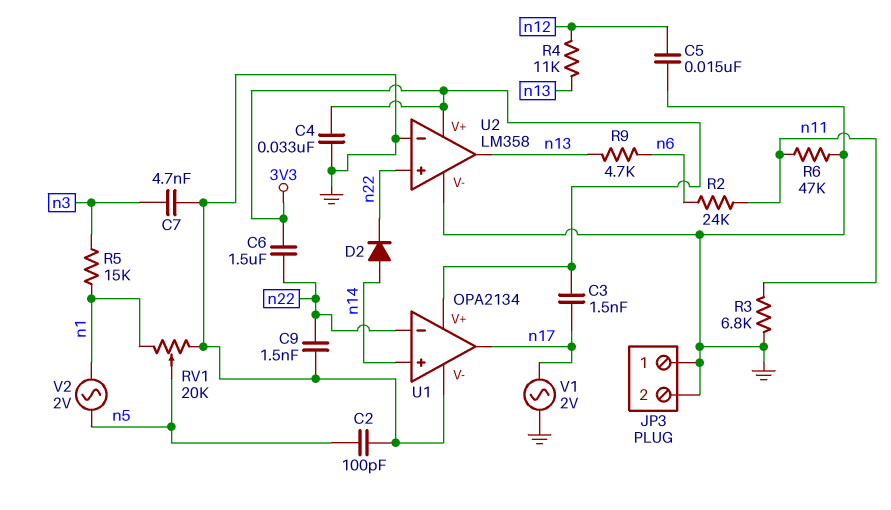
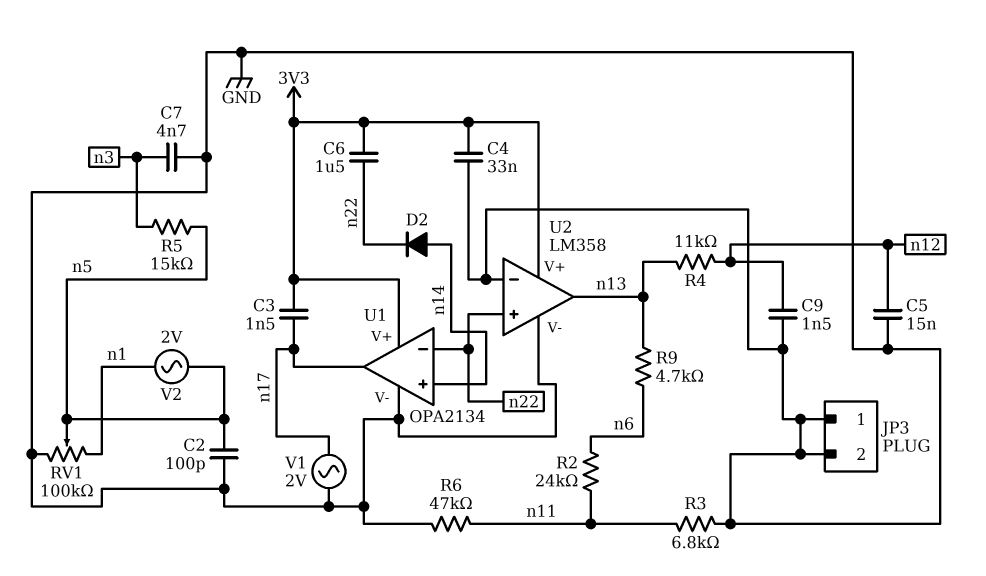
C9: 1.5nF (GND, n22) -> 1.5nF (GND, n12)
R5: 15k (n1, n3) -> 15k (n3, n5)
RV1: 20k (GND, n1, wiper n5) -> 100k (GND, n1, wiper n5)

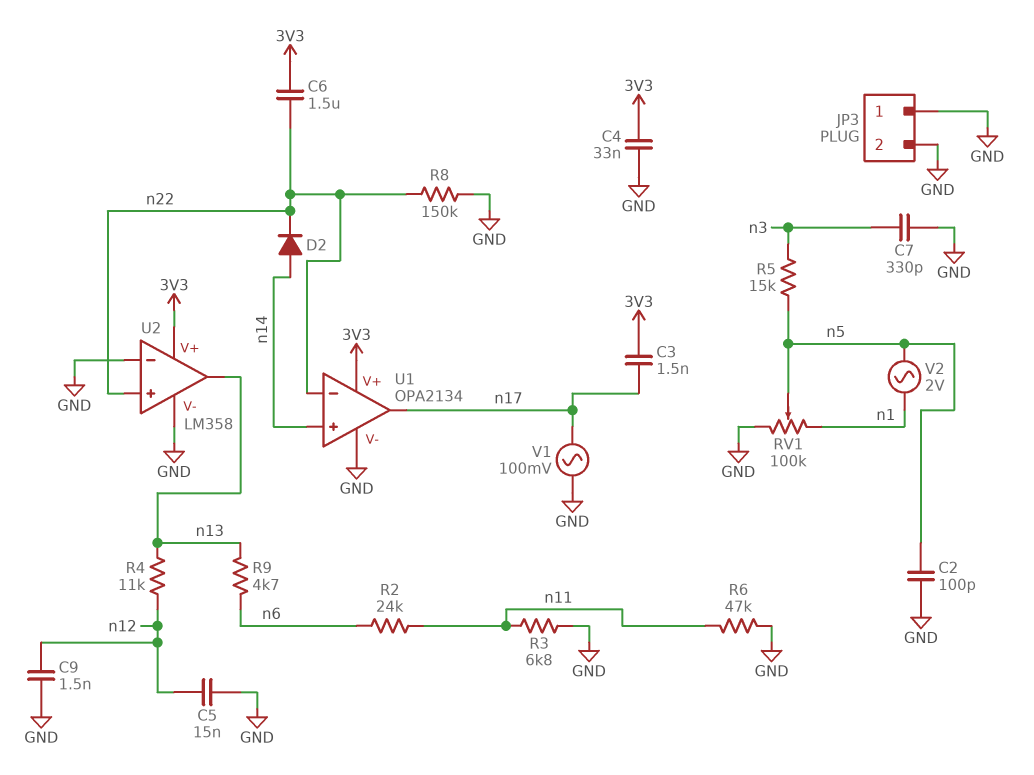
C7: 4.7nF (GND, n3) -> 330pF (GND, n3)
R8: none -> 150k (GND, n22)
V1: AC 2V (GND, n17) -> AC 100mV (GND, n17)

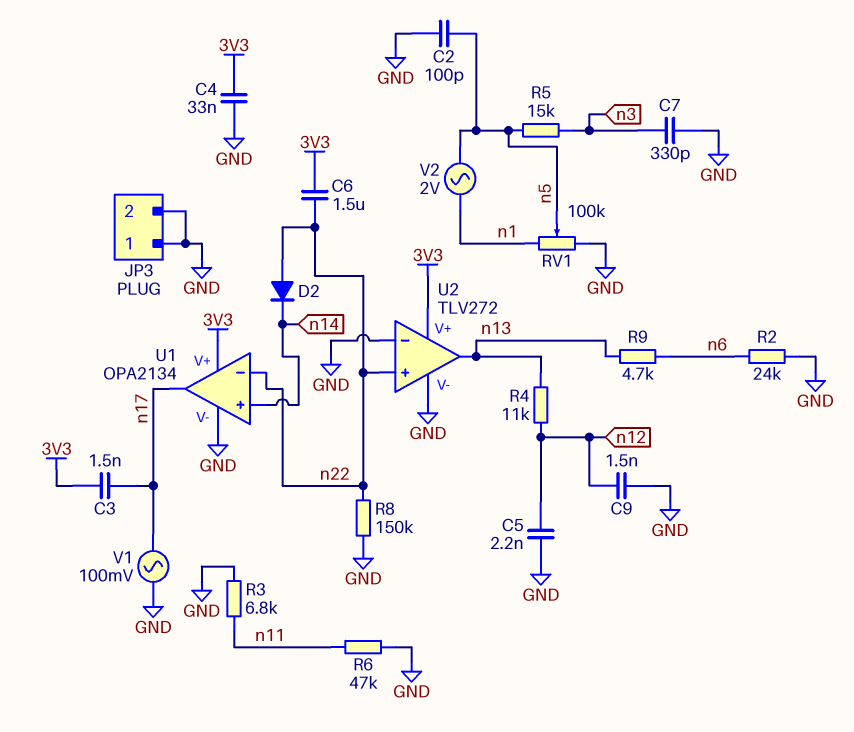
C5: 15nF (GND, n12) -> 2.2nF (GND, n12)
D2: diode (A n14, K n22) -> diode (A n22, K n14)
R2: 24k (n6, n11) -> 24k (GND, n6)
U2: LM358 -> TLV272

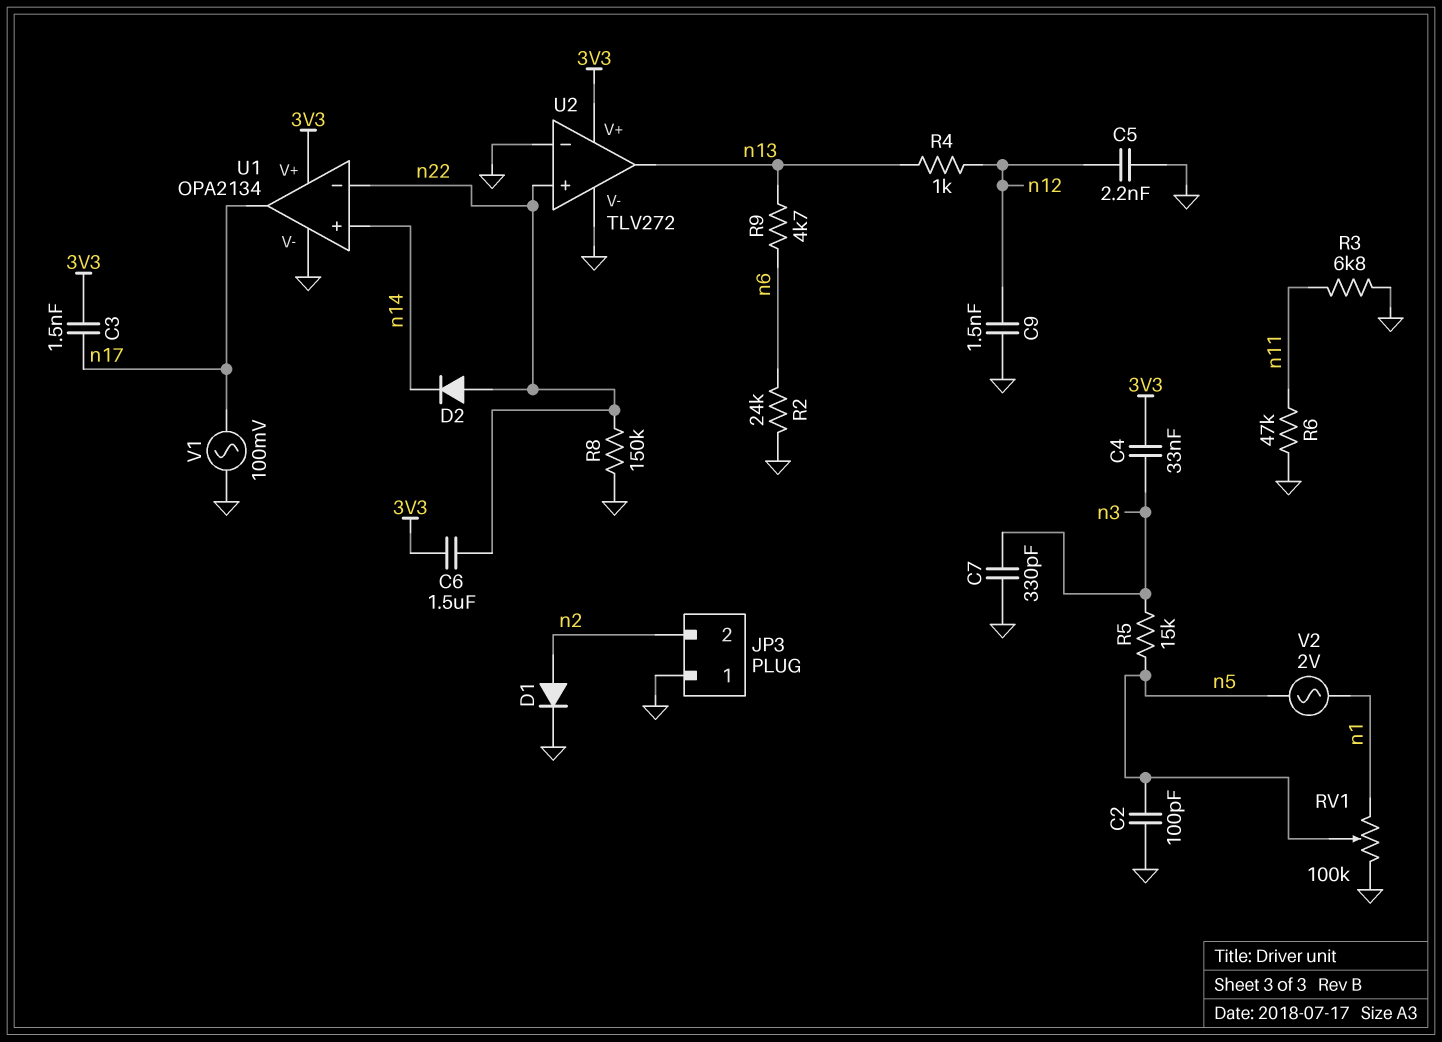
C4: 33nF (3V3, GND) -> 33nF (3V3, n3)
D1: none -> diode (A n2, K GND)
JP3 pin 2: GND -> n2
R4: 11k (n12, n13) -> 1k (n12, n13)

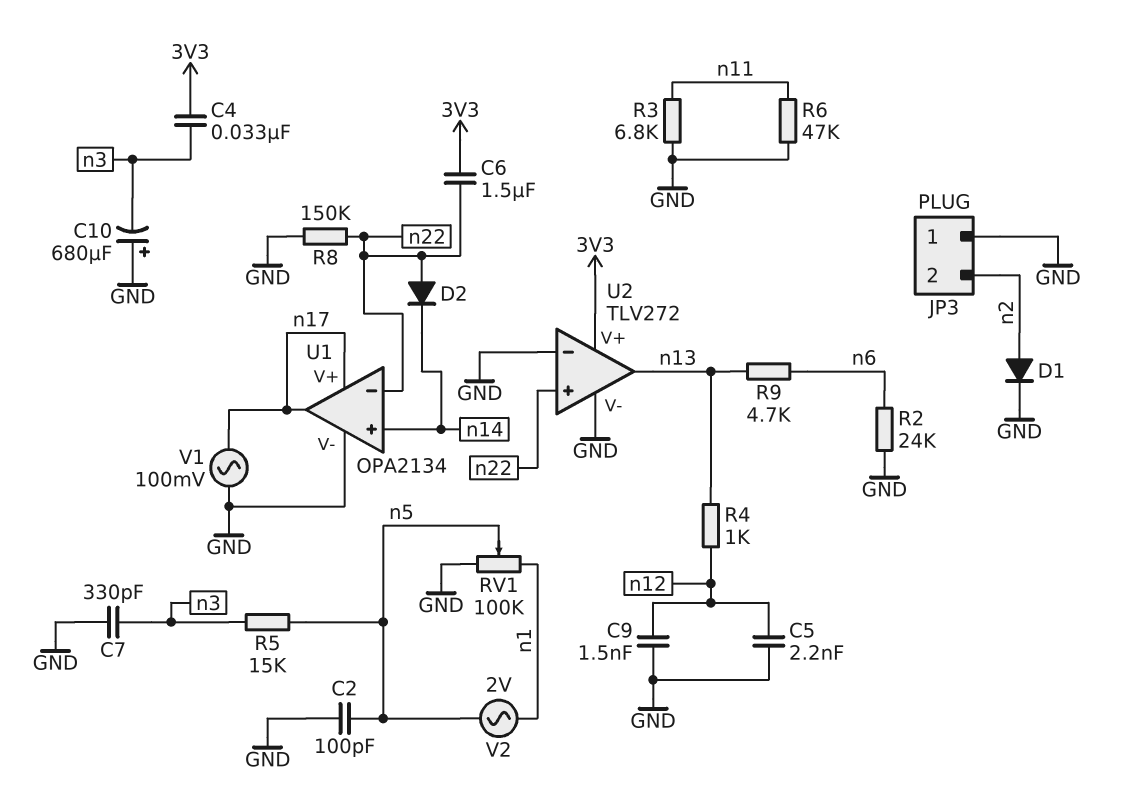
C3: 1.5nF (3V3, n17) -> none
C10: none -> 680uF (plus GND, minus n3)
U1 pin V+: 3V3 -> n17

